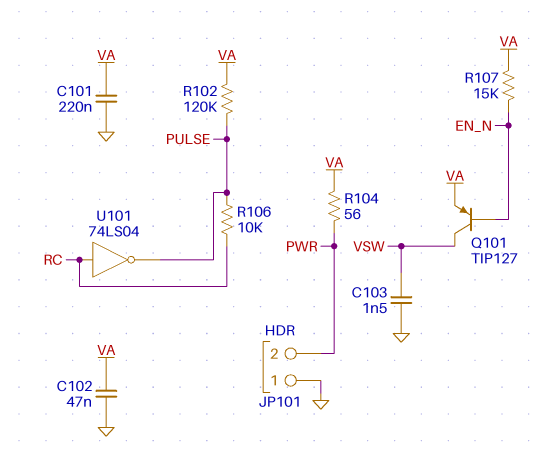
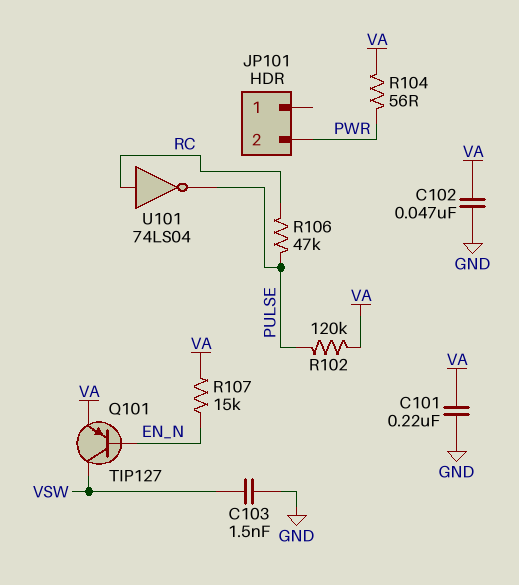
JP101 pin 1: GND -> none
R106: 10k (PULSE, RC) -> 47k (PULSE, RC)

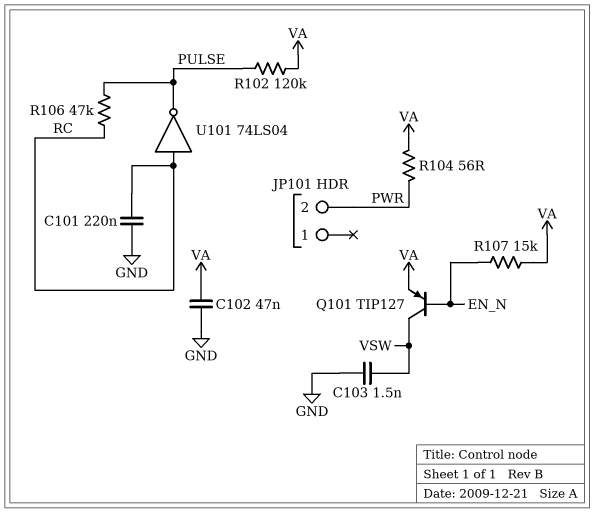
C101: 220nF (GND, VA) -> 220nF (GND, RC)

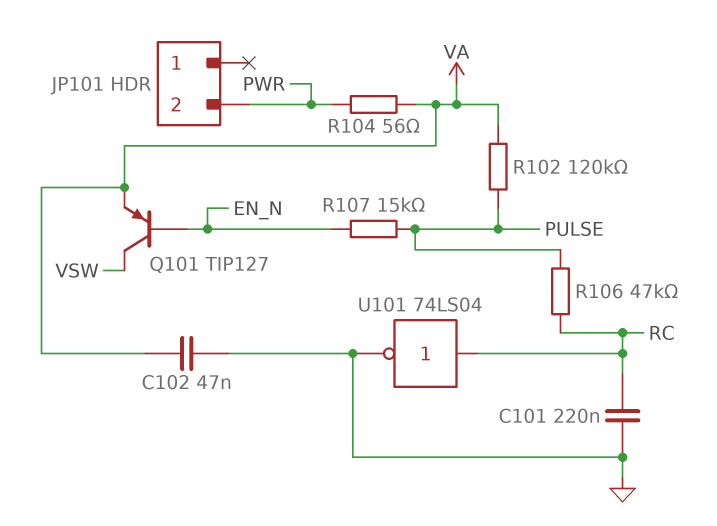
C103: 1.5nF (GND, VSW) -> none
R107: 15k (EN_N, VA) -> 15k (EN_N, PULSE)
U101: NOT 74LS04 (in RC, out PULSE) -> NOT 74LS04 (in RC, out GND)

